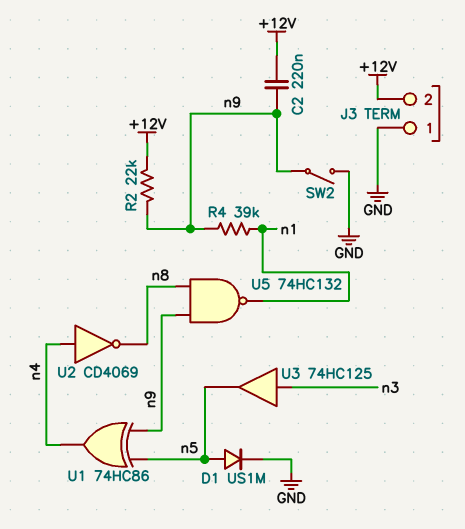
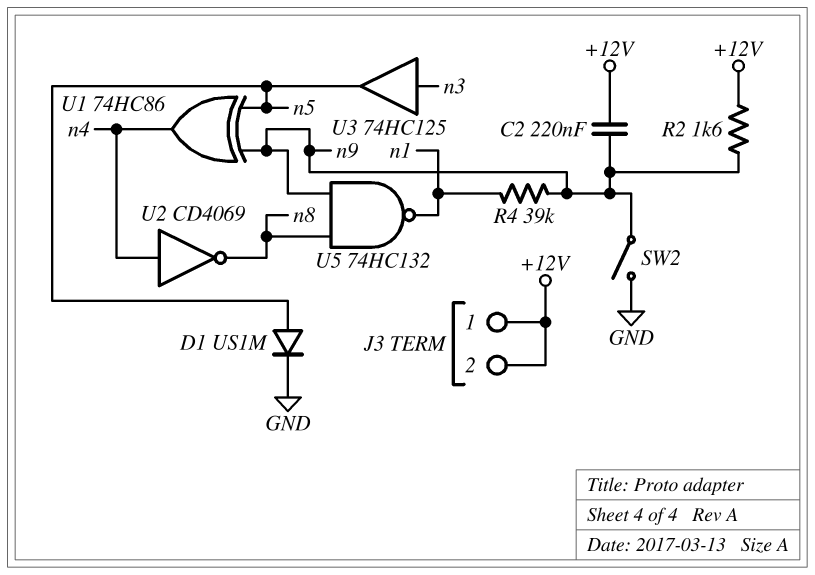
J3 pin 1: GND -> +12V
R2: 22k (+12V, n9) -> 1.6k (+12V, n9)

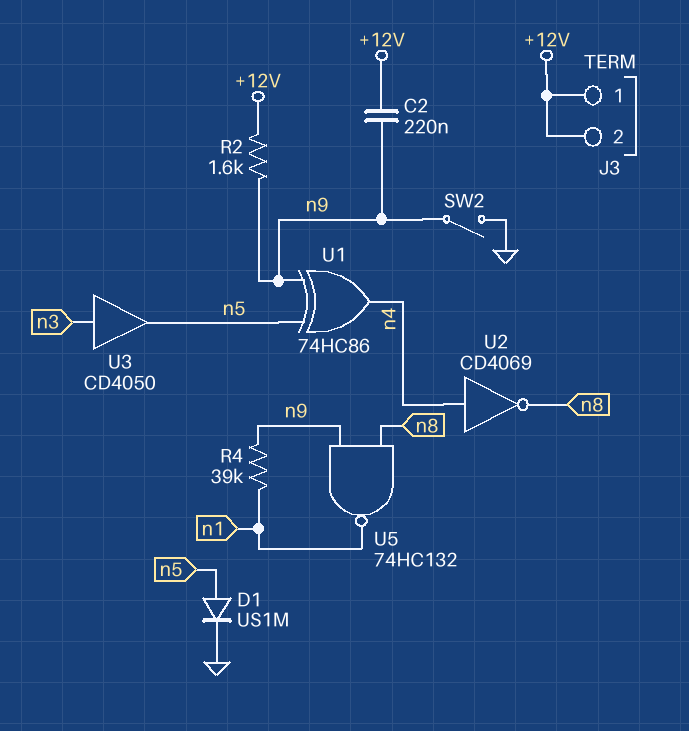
U3: buffer 74HC125 (in n3, out n5) -> buffer CD4050 (in n3, out n5)

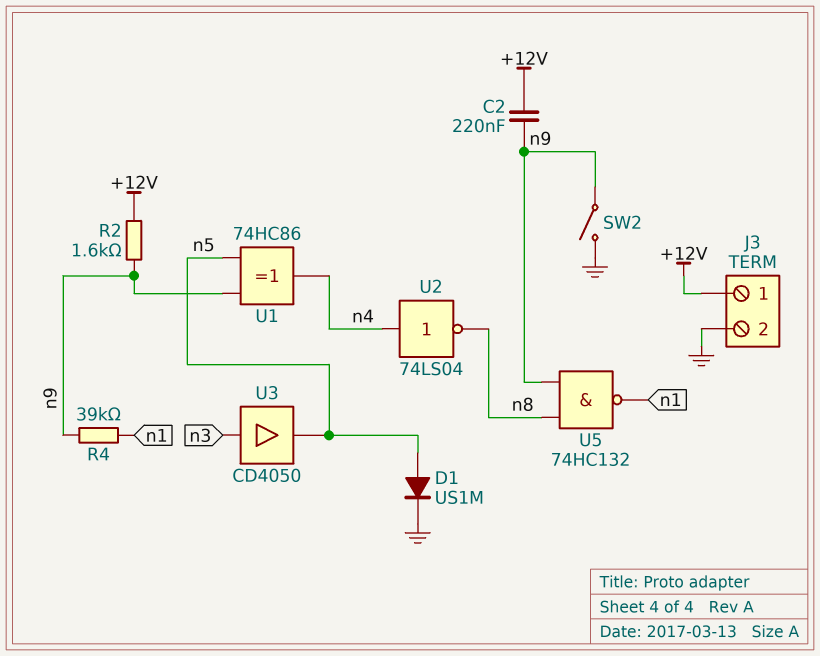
J3 pin 2: +12V -> GND
U2: NOT CD4069 (in n4, out n8) -> NOT 74LS04 (in n4, out n8)

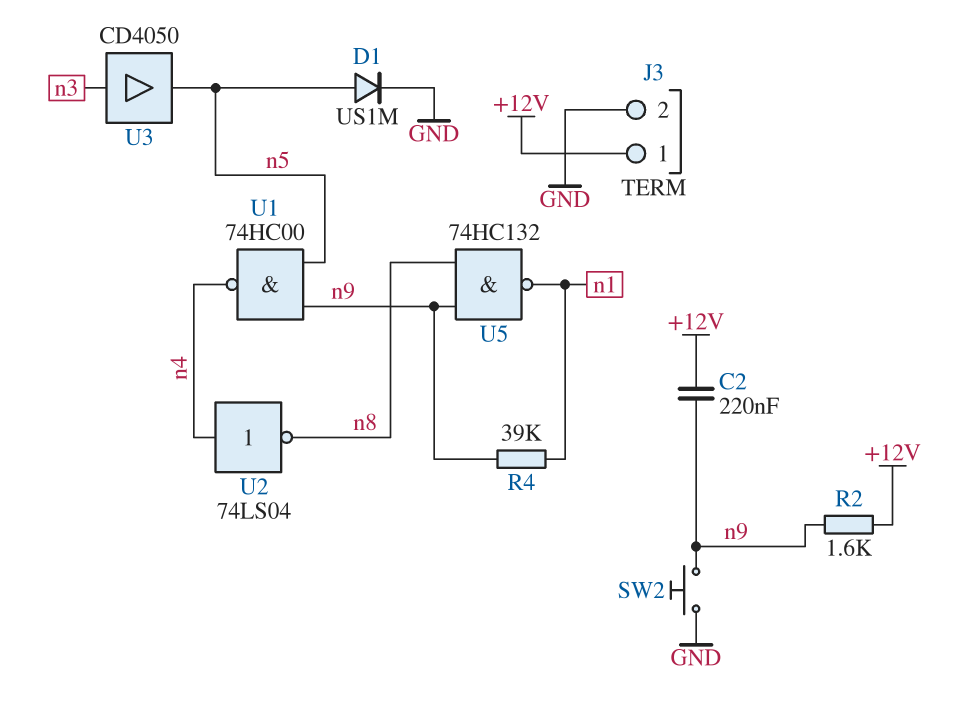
SW2: switch (GND, n9) -> button (GND, n9)
U1: XOR 74HC86 (in n5, in n9, out n4) -> NAND 74HC00 (in n5, in n9, out n4)

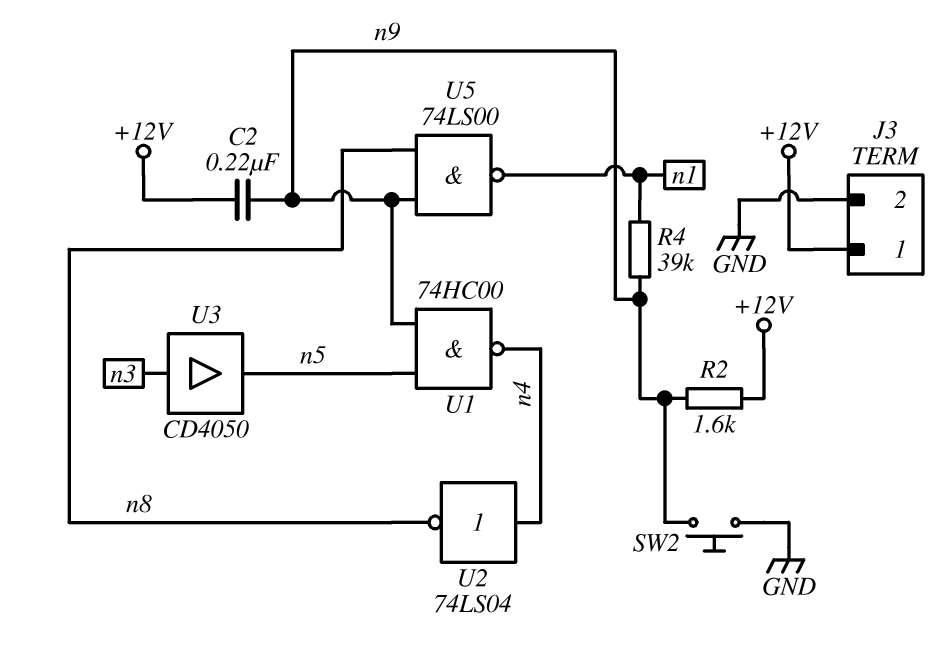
D1: diode US1M (A n5, K GND) -> none
U5: NAND 74HC132 (in n8, in n9, out n1) -> NAND 74LS00 (in n8, in n9, out n1)

